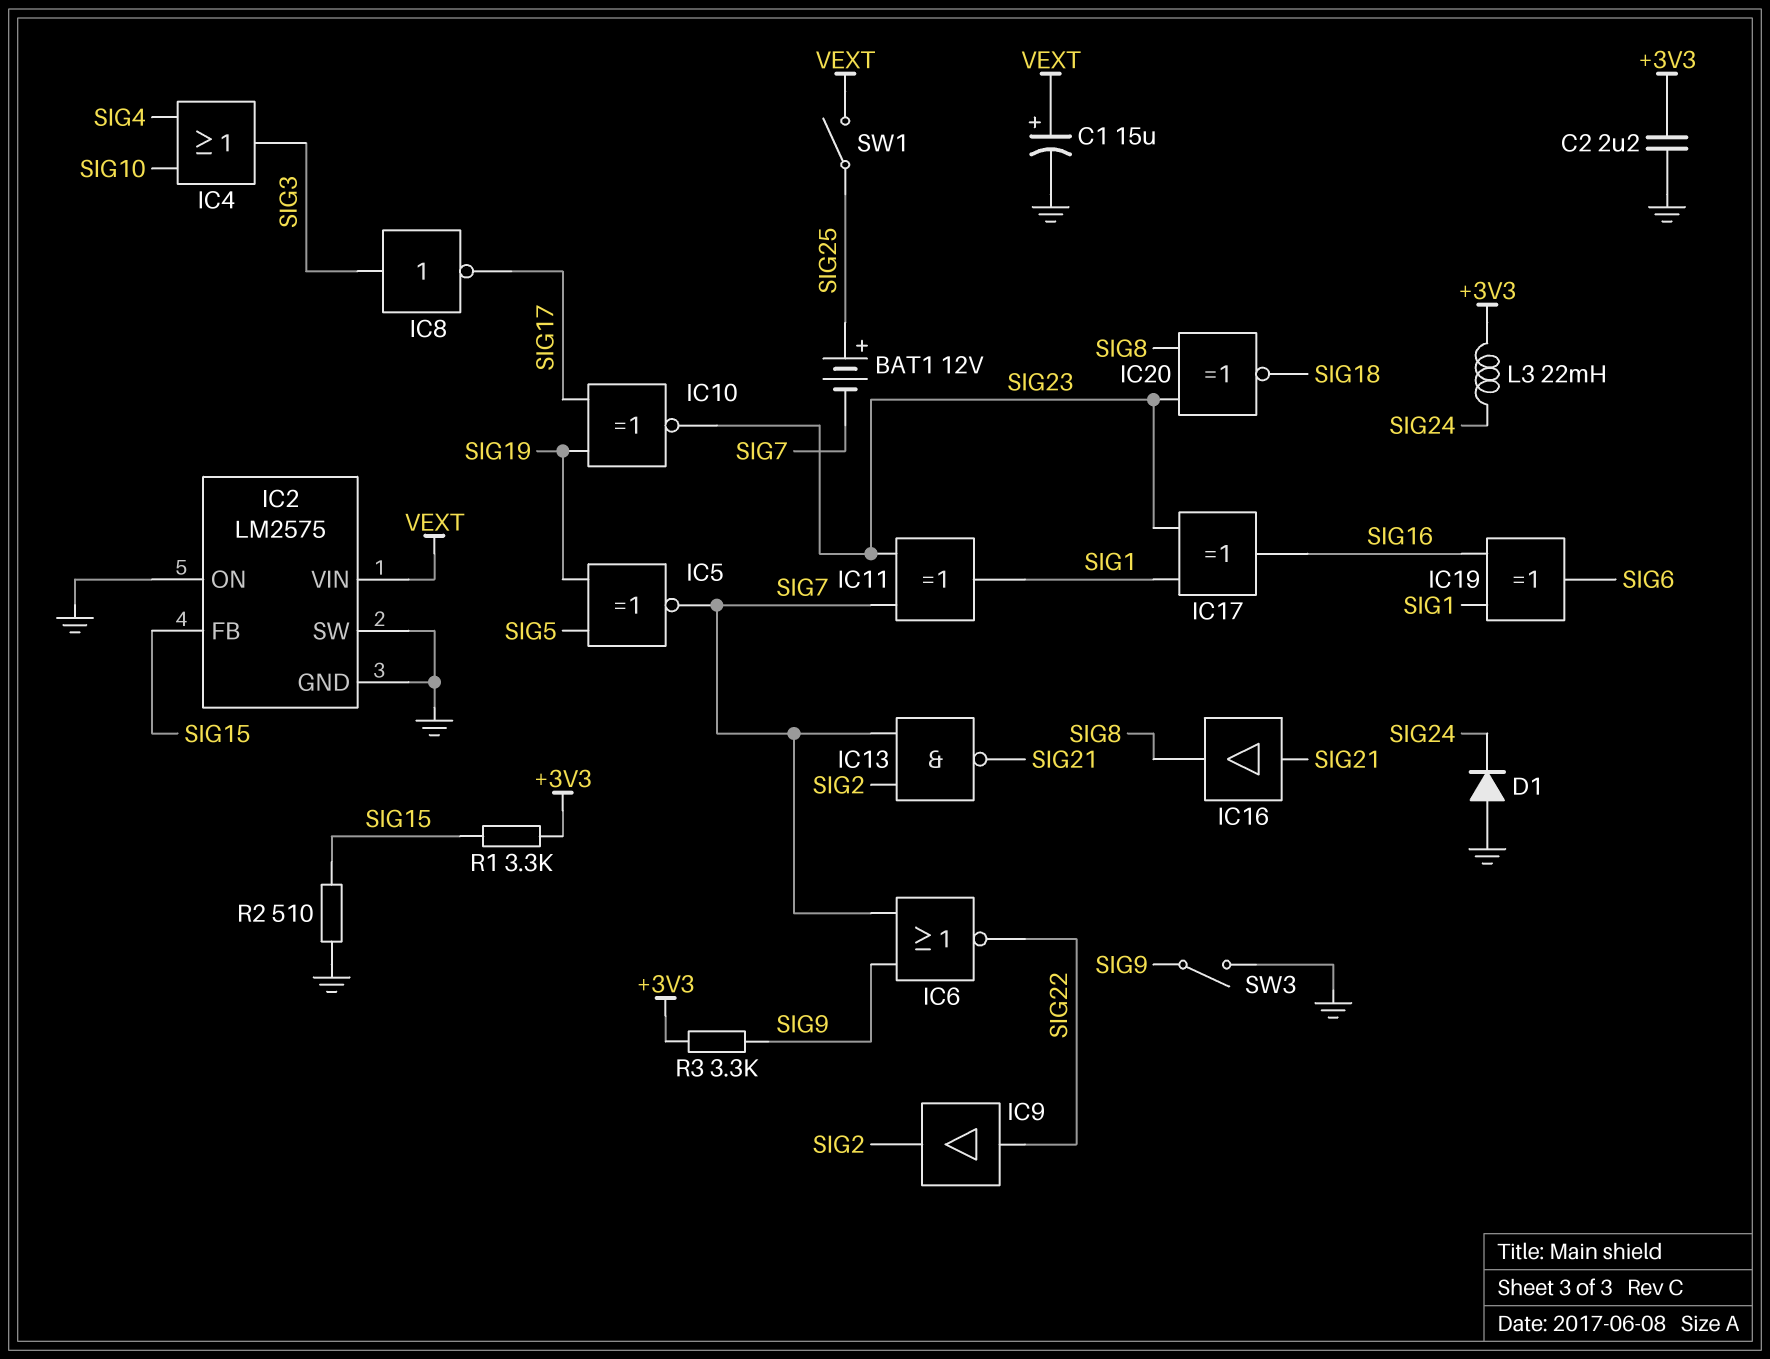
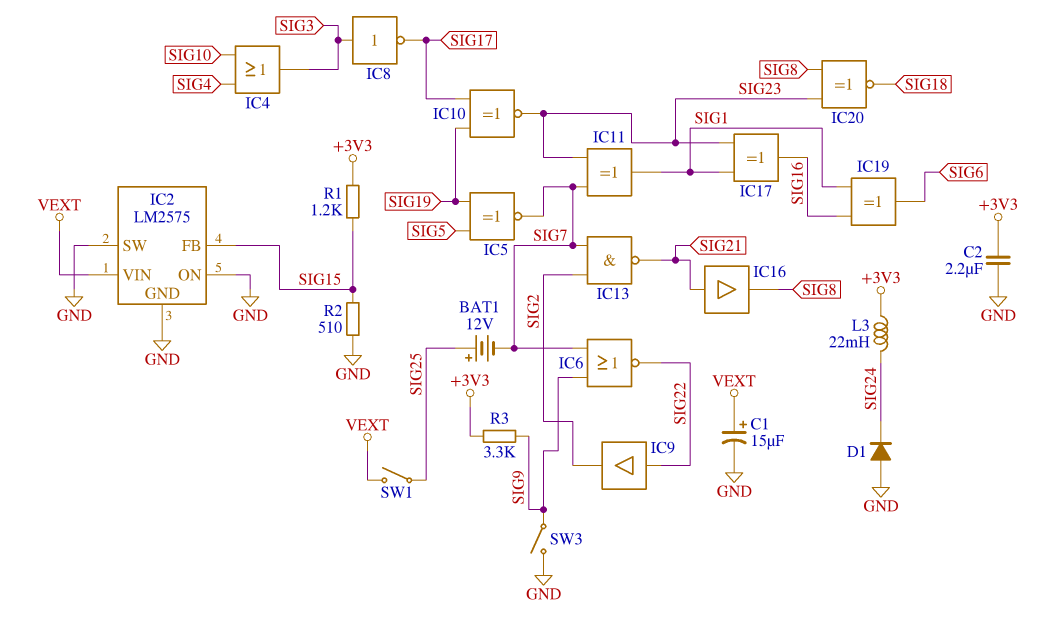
R1: 3.3k (+3V3, SIG15) -> 1.2k (+3V3, SIG15)

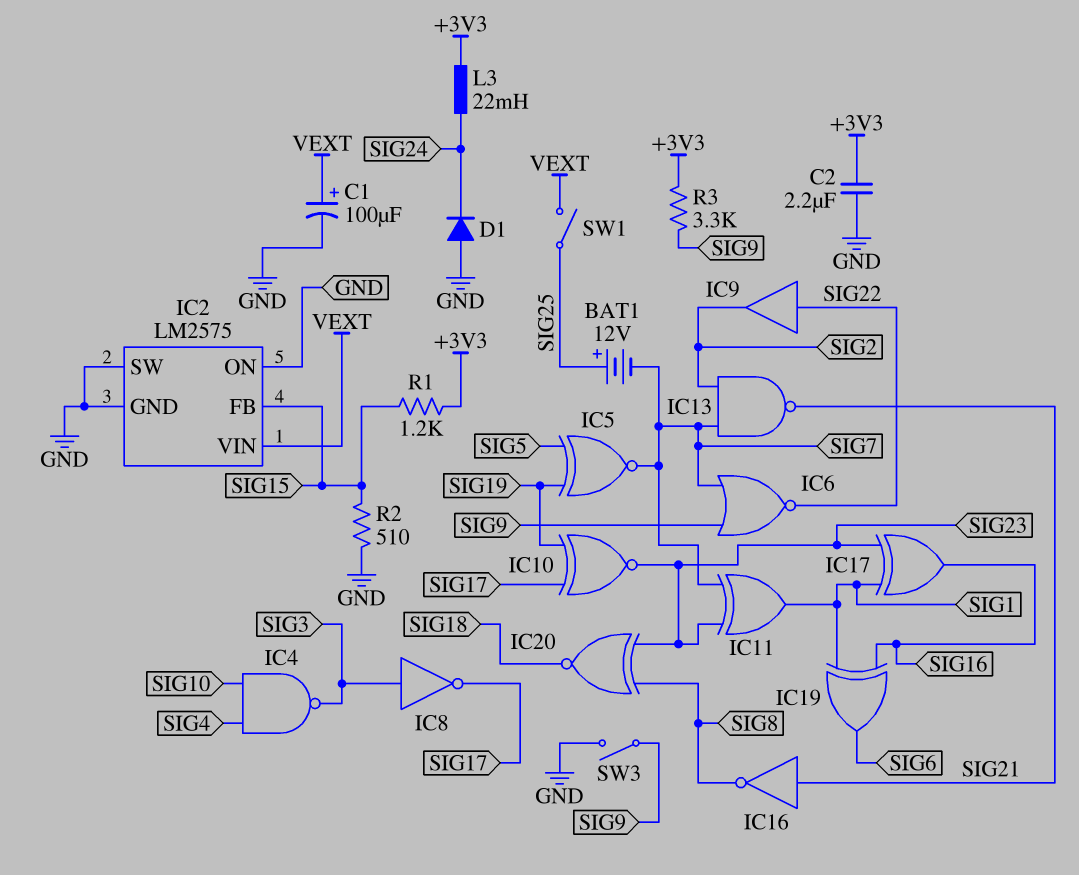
C1: 15uF (plus VEXT, minus GND) -> 100uF (plus VEXT, minus GND)
IC4: OR (in SIG4, in SIG10, out SIG3) -> NAND (in SIG4, in SIG10, out SIG3)
IC16: buffer (in SIG21, out SIG8) -> NOT (in SIG21, out SIG8)

